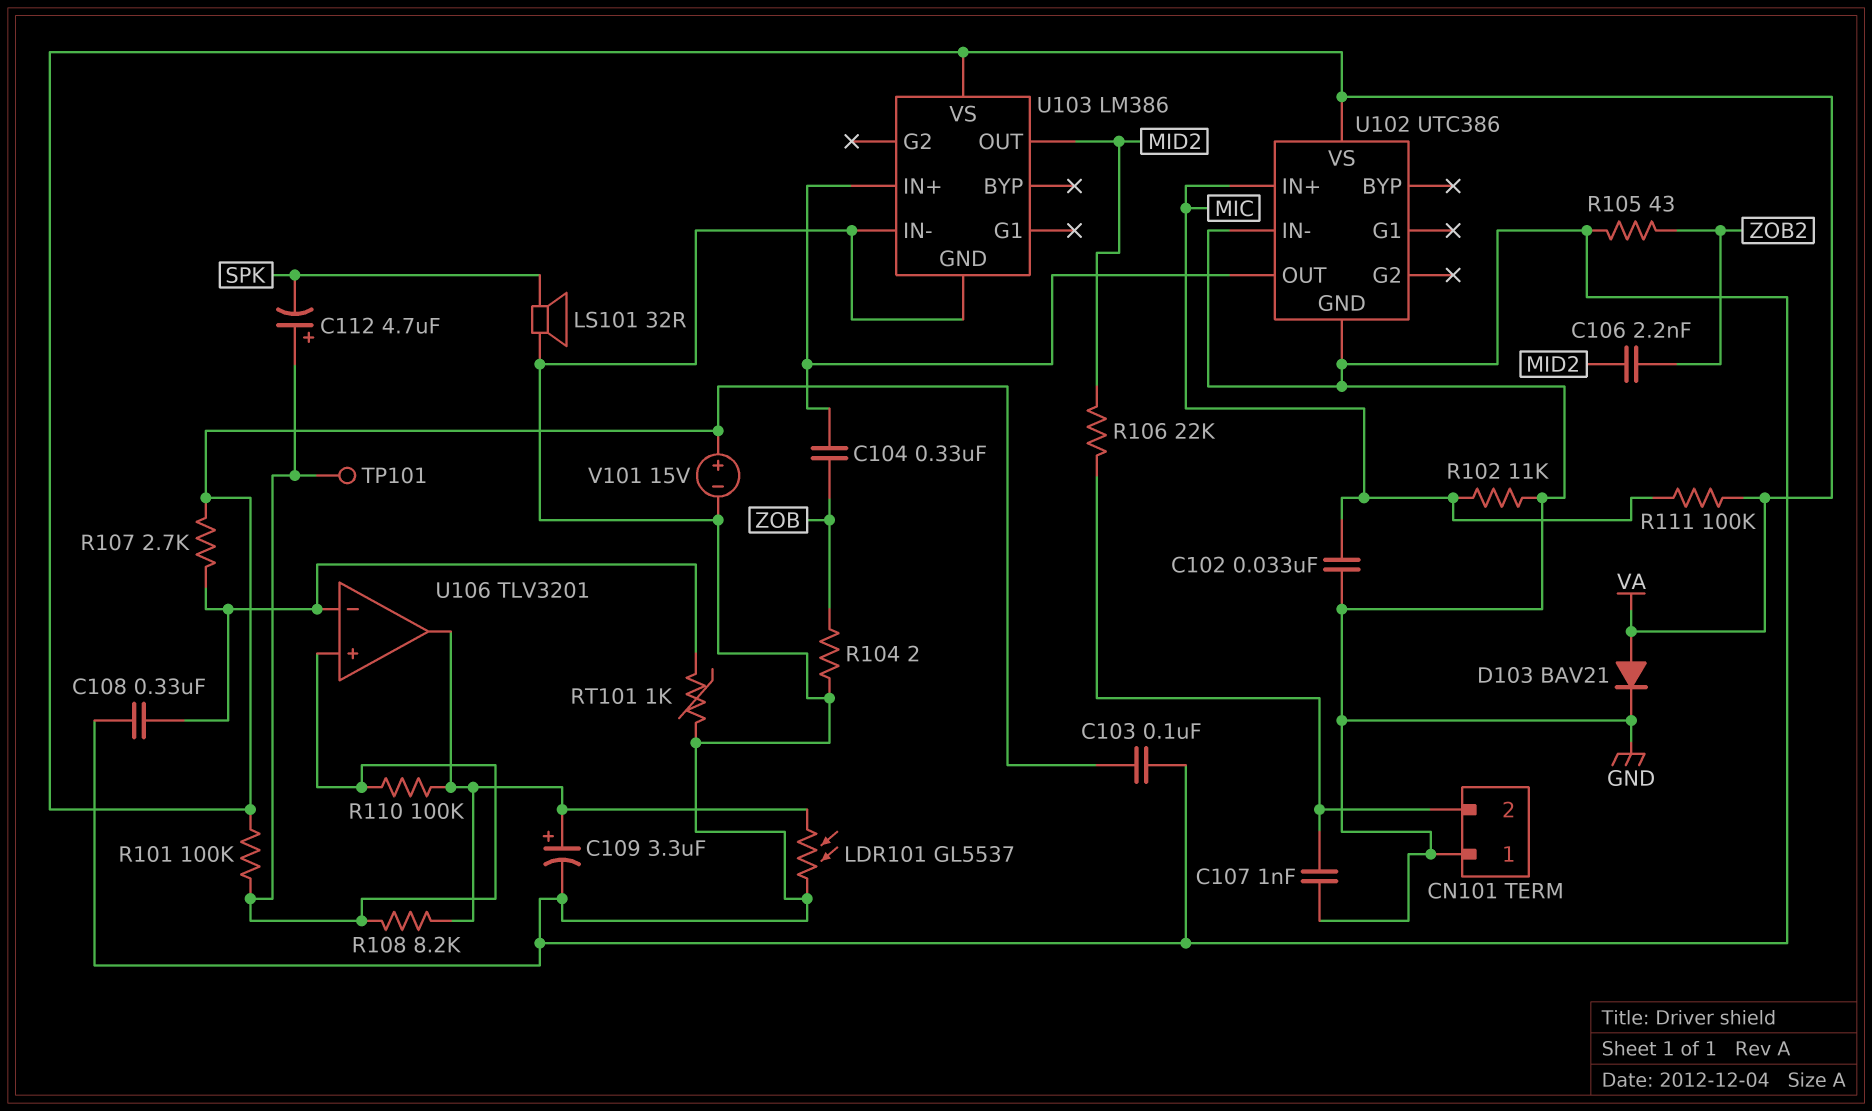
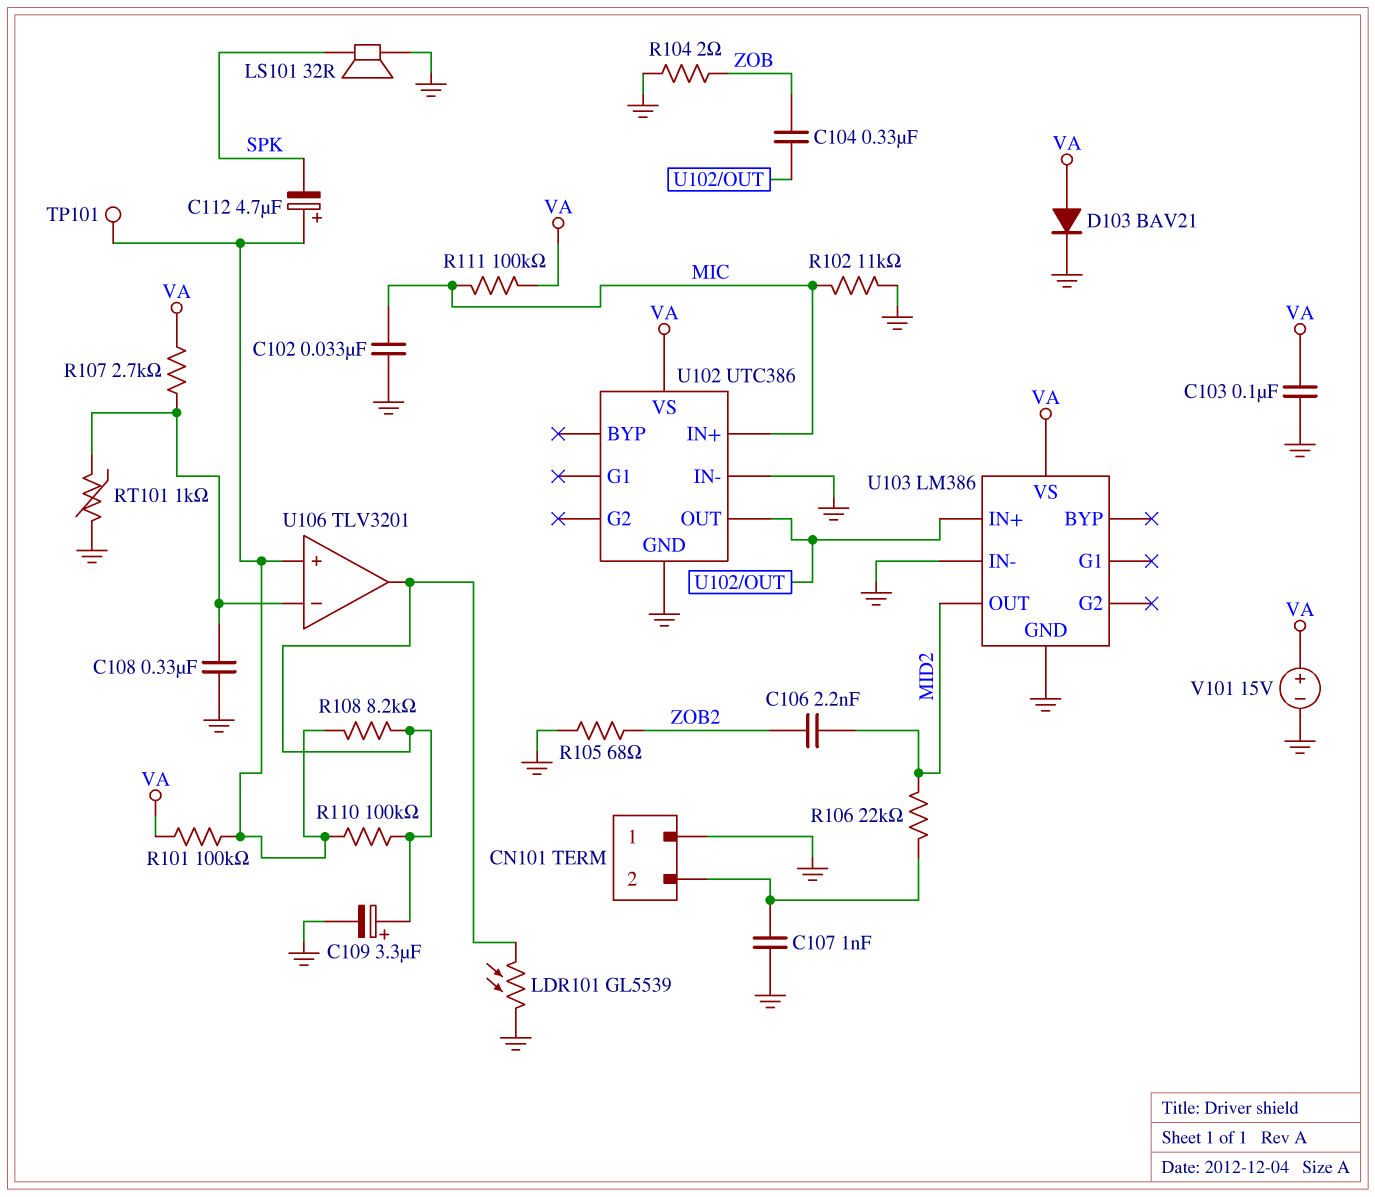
LDR101: GL5537 (GND, U106/out) -> GL5539 (GND, U106/out)
R105: 43 (GND, ZOB2) -> 68 (GND, ZOB2)

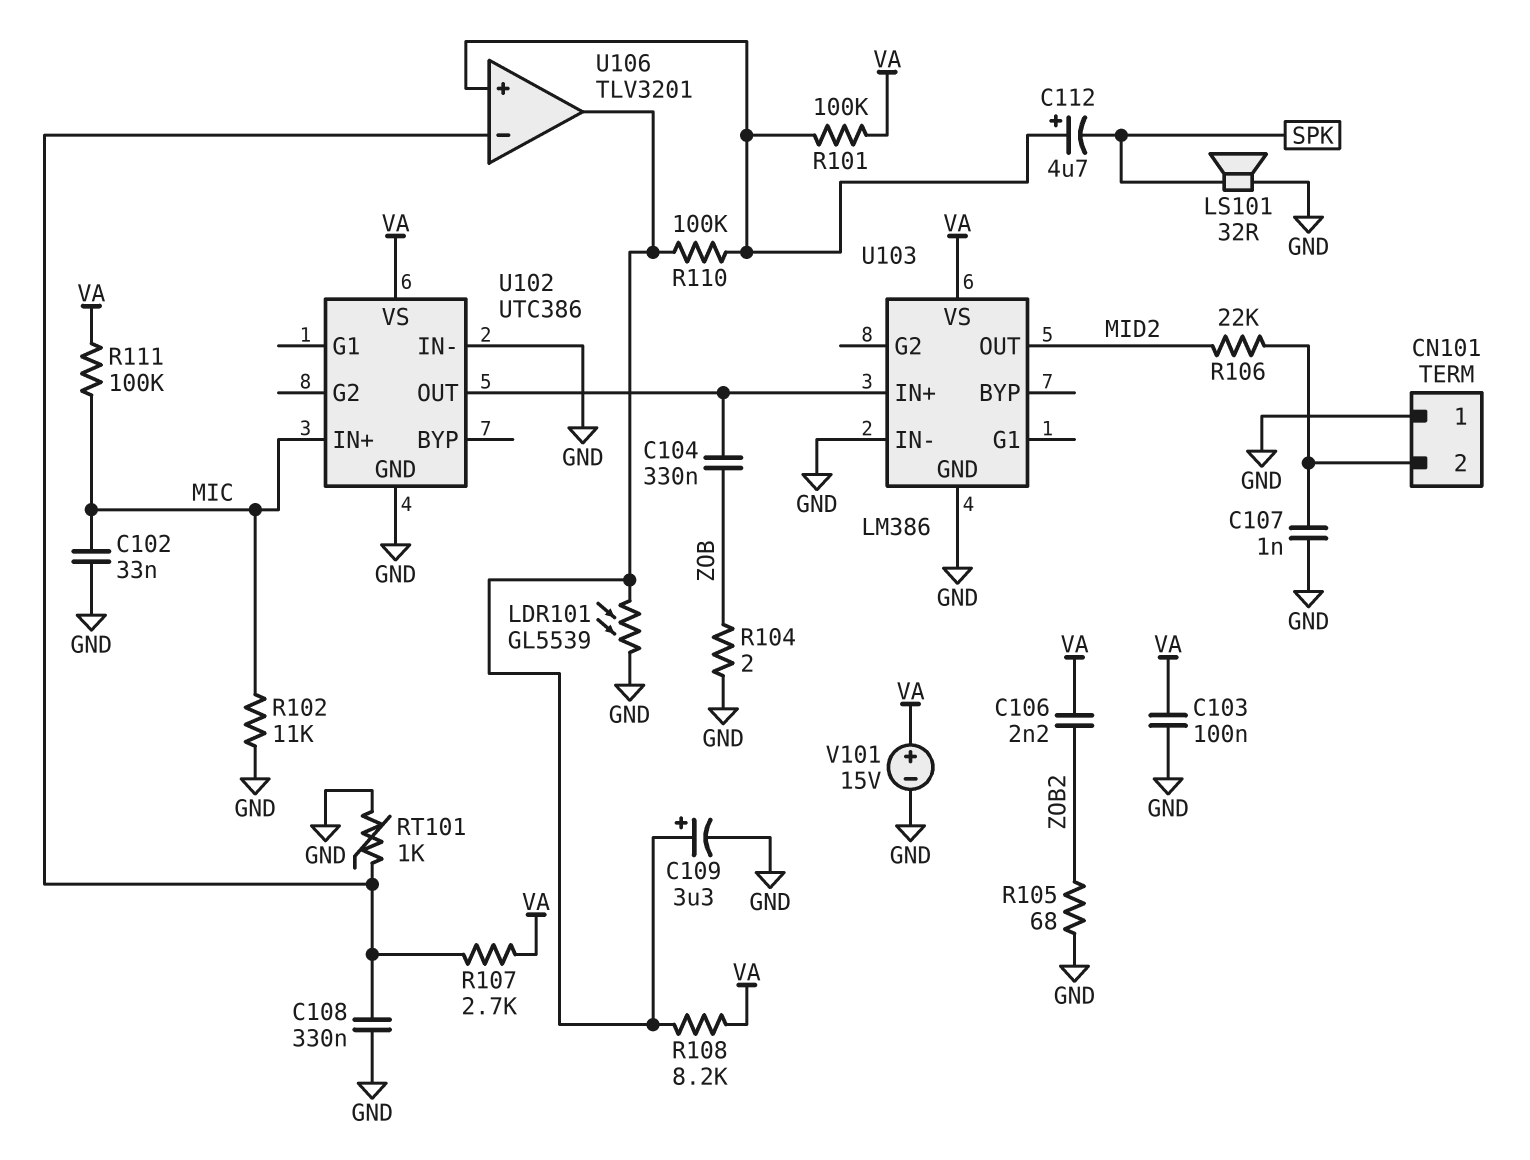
C106: 2.2nF (MID2, ZOB2) -> 2.2nF (VA, ZOB2)
D103: diode BAV21 (A VA, K GND) -> none
R108: 8.2k (U106/in+, U106/out) -> 8.2k (U106/out, VA)
TP101: test point (U106/in+) -> none

